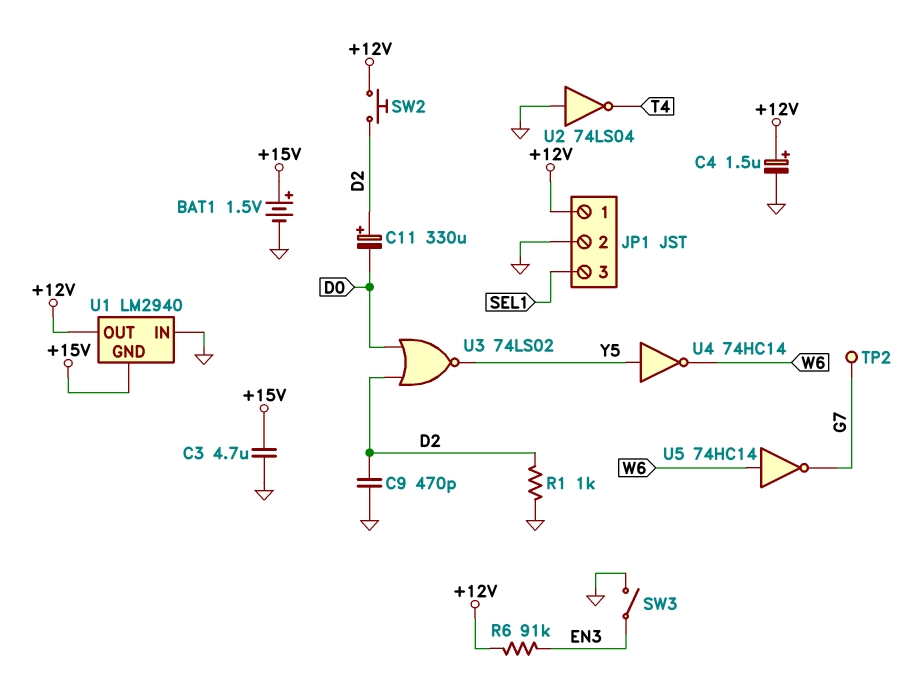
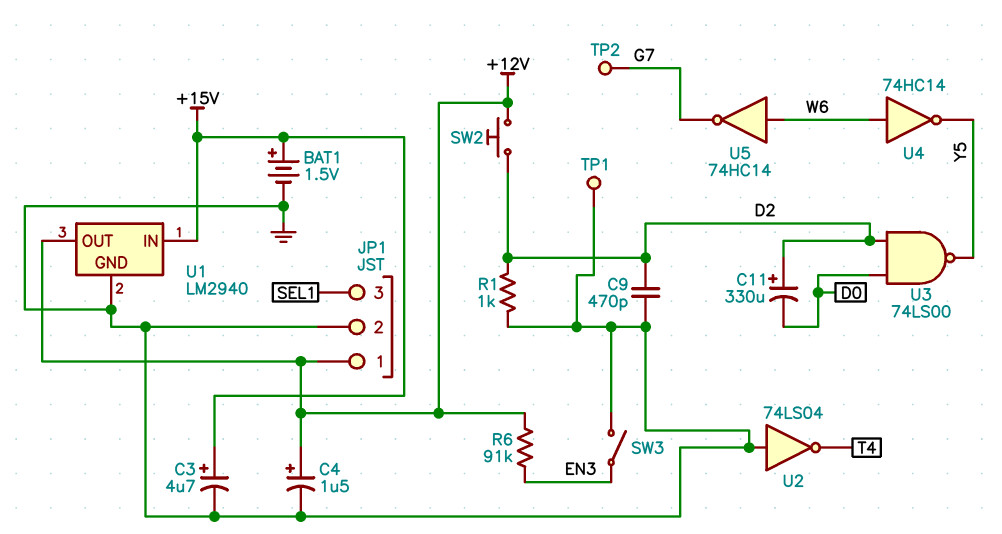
C3: 4.7uF (+15V, GND) -> 4.7uF (plus +15V, minus GND)
TP1: none -> test point (GND)
U1 pin GND: +15V -> GND
U1 pin IN: GND -> +15V
U3: NOR 74LS02 (in D0, in D2, out Y5) -> NAND 74LS00 (in D0, in D2, out Y5)
U4: NOT 74HC14 (in Y5, out W6) -> NOT 74HC14 (in W6, out Y5)

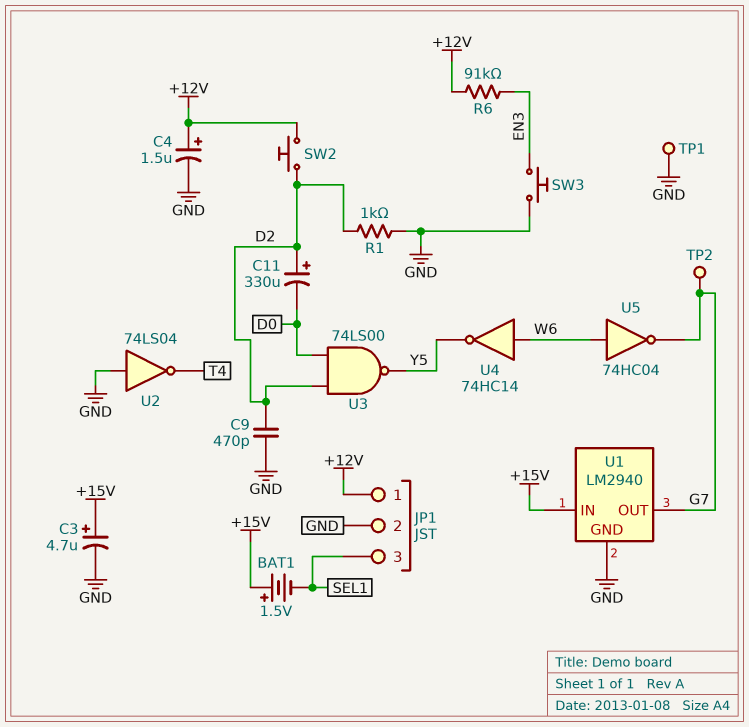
BAT1: 1.5V (plus +15V, minus GND) -> 1.5V (plus +15V, minus SEL1)
SW3: switch (EN3, GND) -> button (EN3, GND)
U1 pin OUT: +12V -> G7
U5: NOT 74HC14 (in W6, out G7) -> NOT 74HC04 (in W6, out G7)

